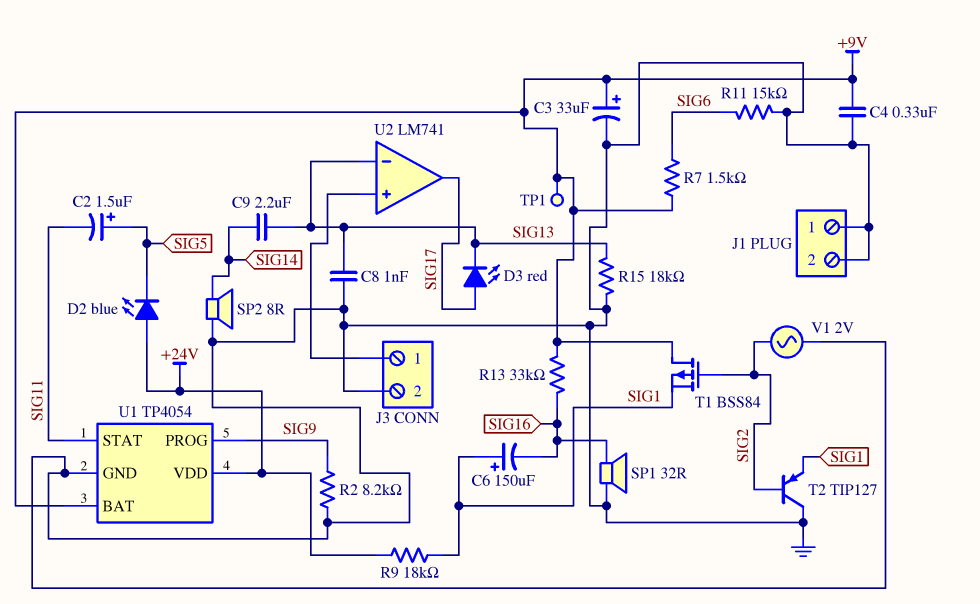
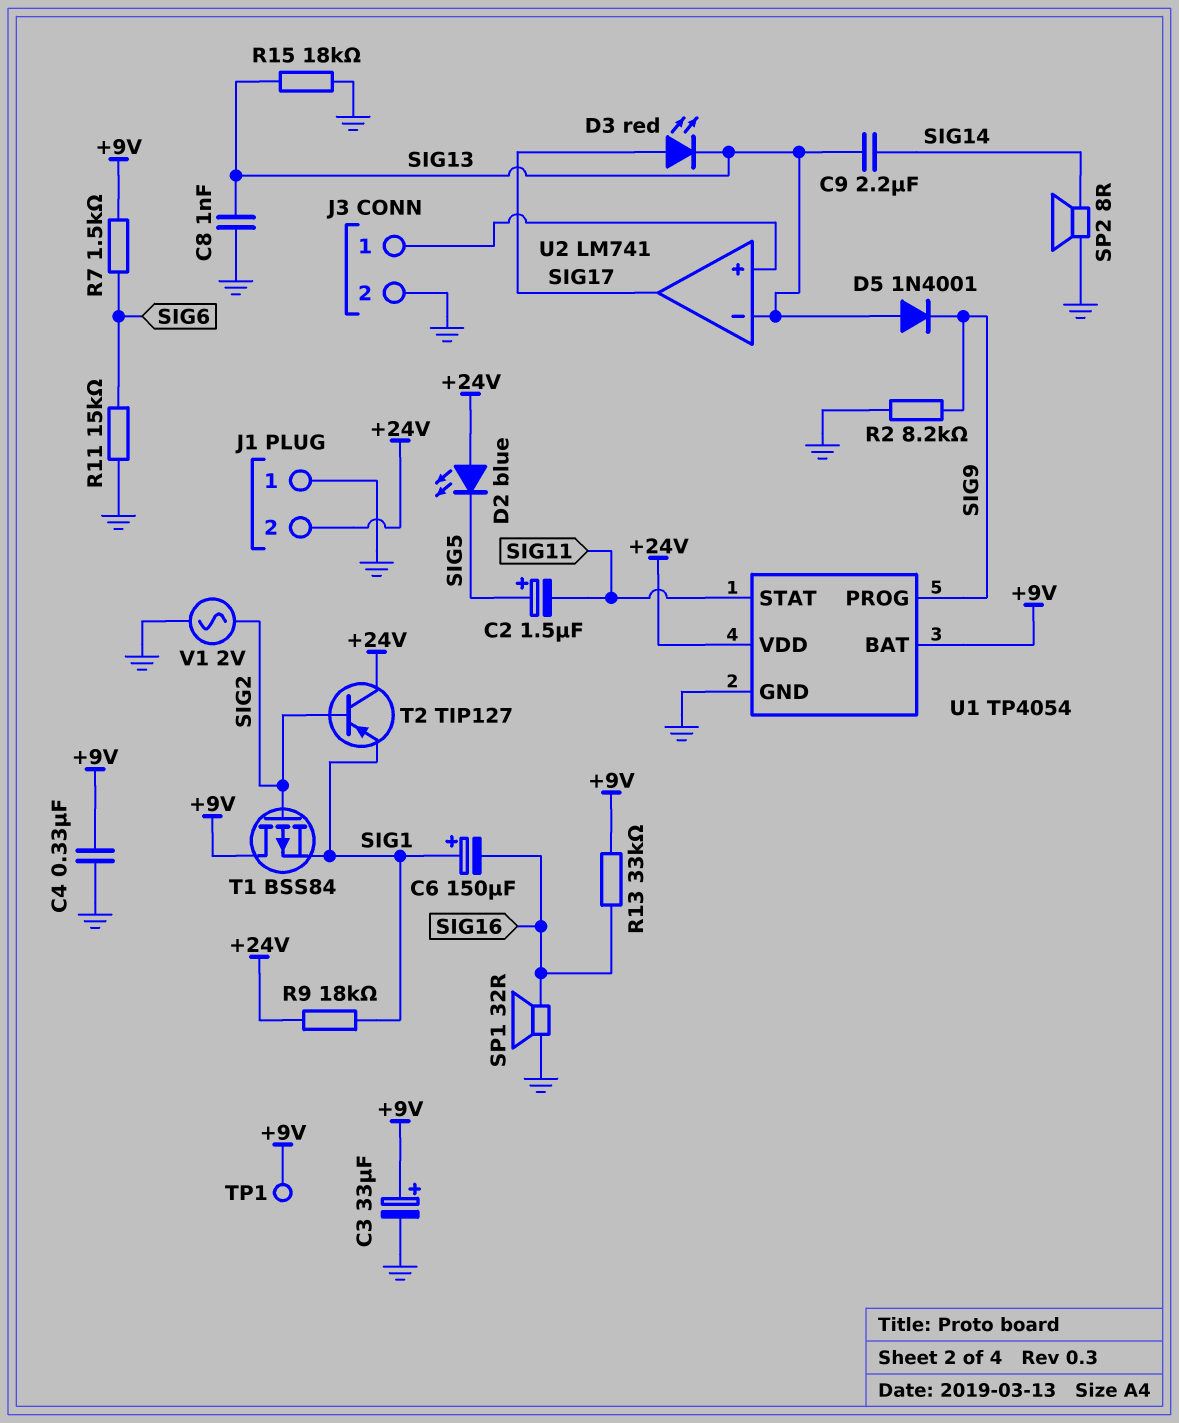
D5: none -> diode 1N4001 (A SIG13, K SIG9)
J1 pin 2: GND -> +24V
T2: PNP TIP127 (B SIG2, C GND, E SIG1) -> PNP TIP127 (B SIG2, C +24V, E SIG1)

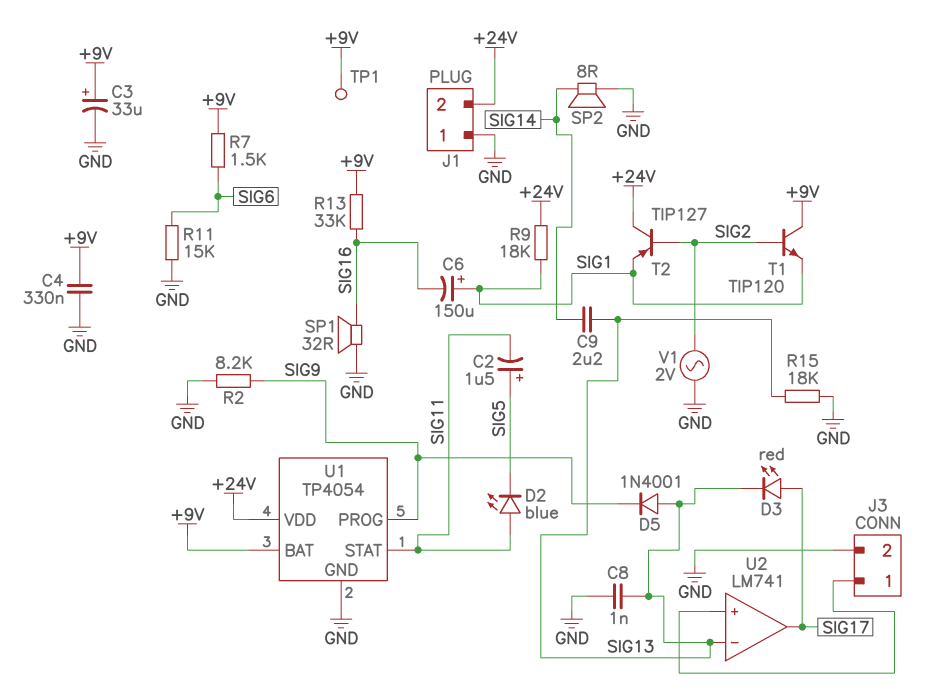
D2: LED blue (A +24V, K SIG5) -> LED blue (A SIG11, K SIG5)
T1: PMOS BSS84 (G SIG2, D +9V, S SIG1) -> NPN TIP120 (B SIG2, C +9V, E SIG1)

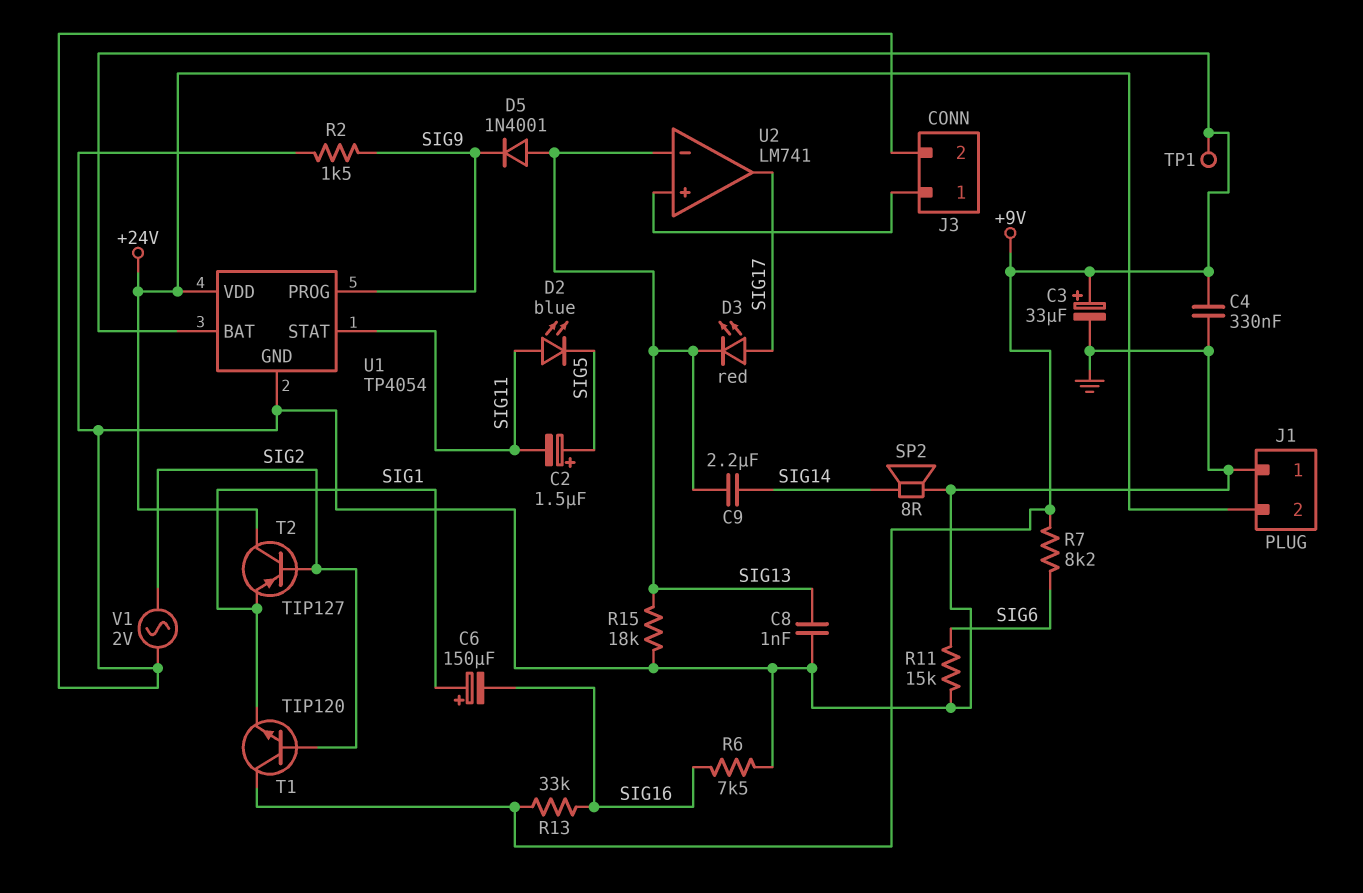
R2: 8.2k (GND, SIG9) -> 1.5k (GND, SIG9)
R6: none -> 7.5k (GND, SIG16)
R7: 1.5k (+9V, SIG6) -> 8.2k (+9V, SIG6)
R9: 18k (+24V, SIG1) -> none
SP1: speaker 32R (GND, SIG16) -> none

